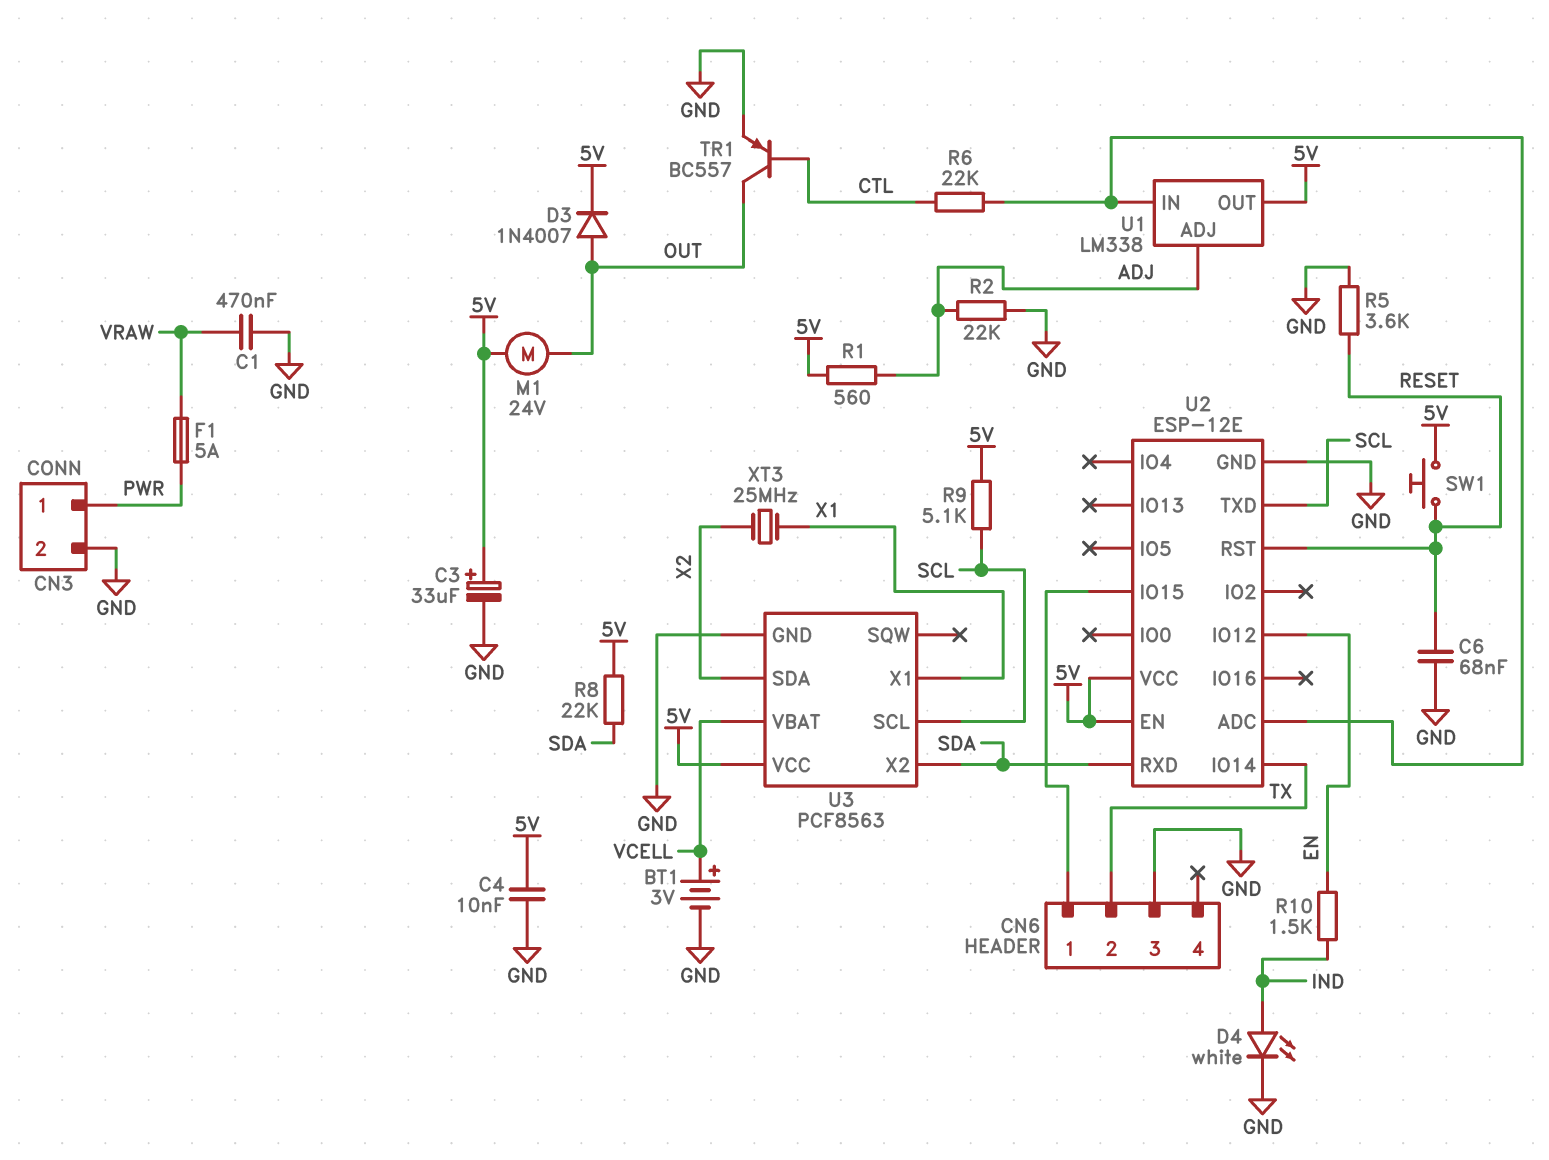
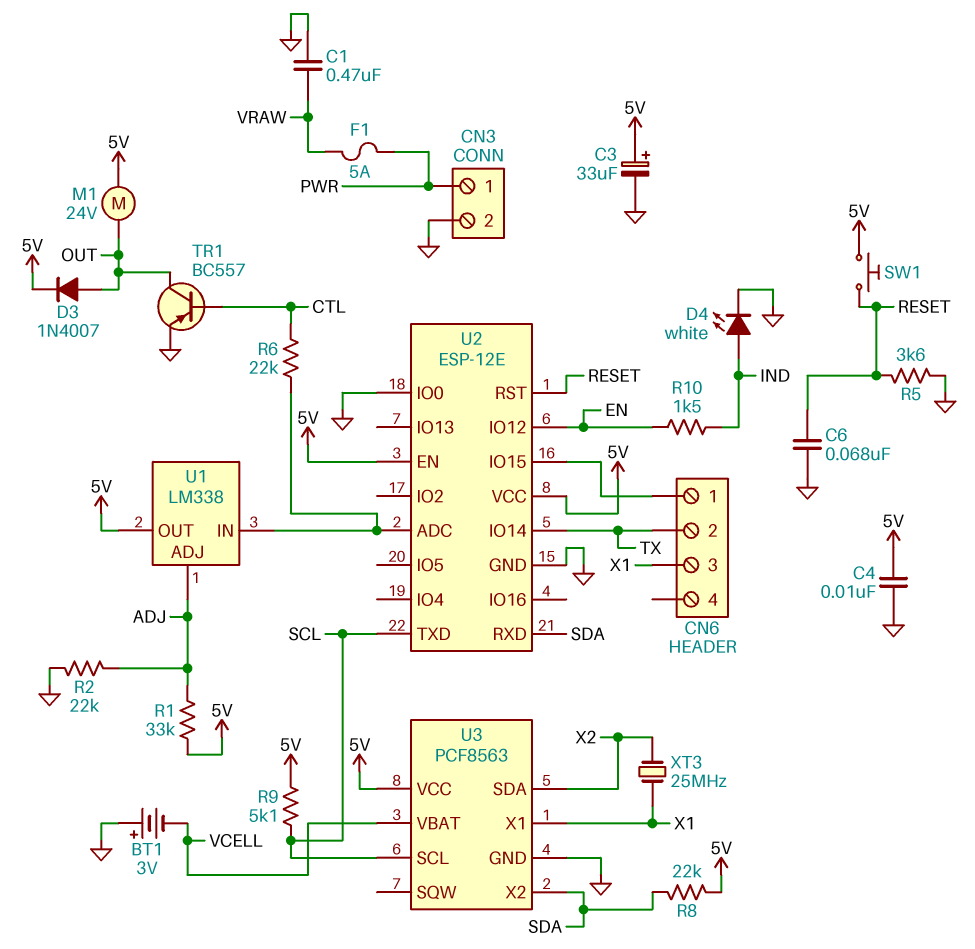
BT1: 3V (plus VCELL, minus GND) -> 3V (plus GND, minus VCELL)
CN6 pin 3: GND -> X1
R1: 560 (5V, ADJ) -> 33k (5V, ADJ)
U2 pin IO0: none -> GND

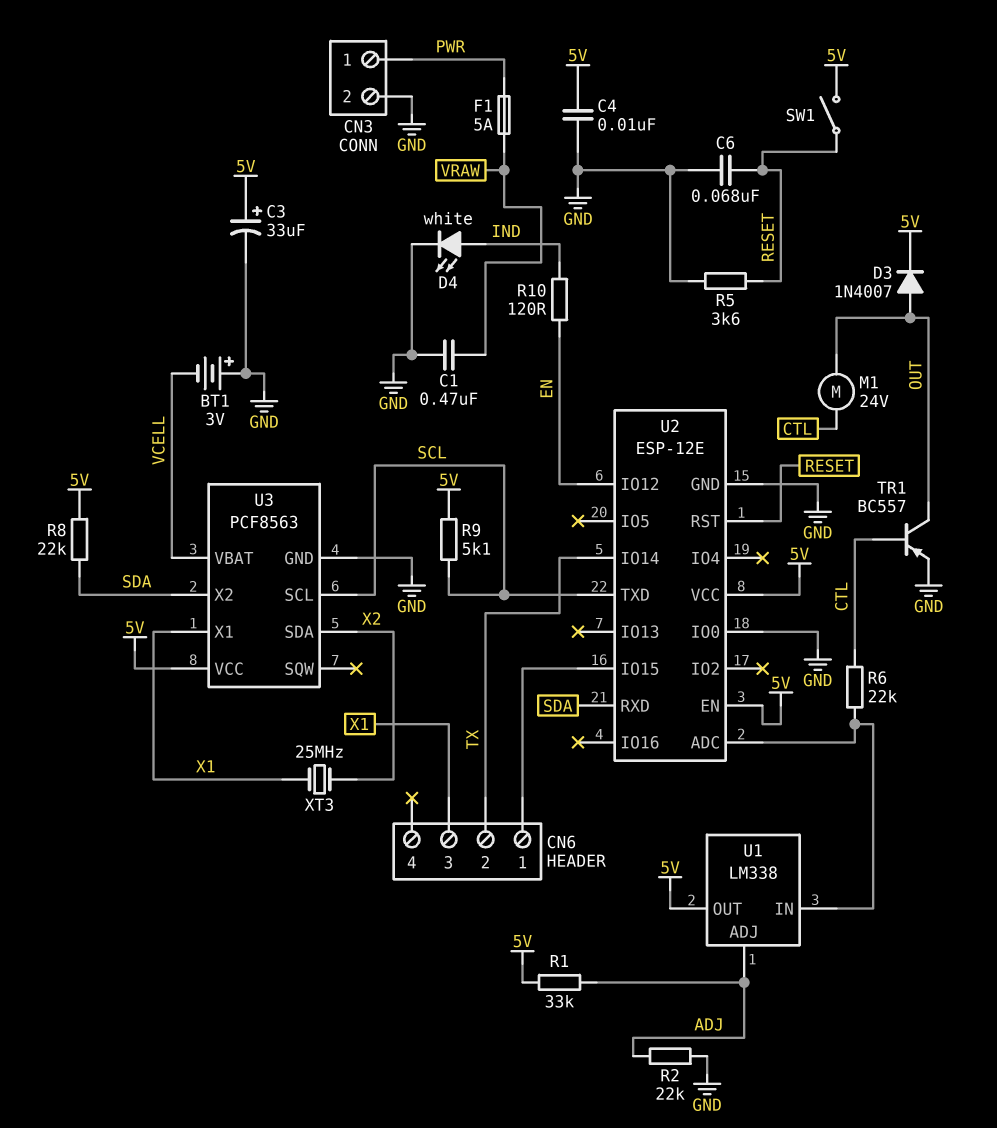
M1: motor 24V (5V, OUT) -> motor 24V (CTL, OUT)
R10: 1.5k (EN, IND) -> 120 (EN, IND)
SW1: button (5V, RESET) -> switch (5V, RESET)

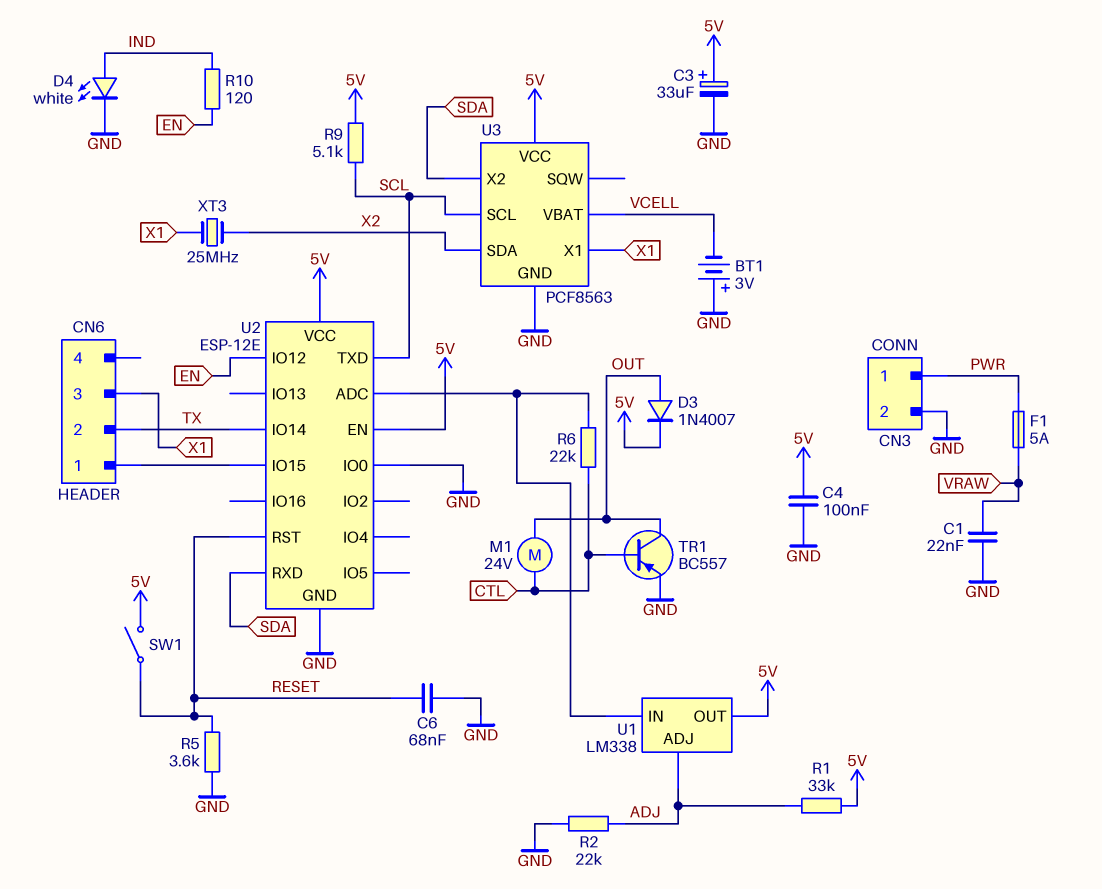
C1: 470nF (GND, VRAW) -> 22nF (GND, VRAW)
C4: 10nF (5V, GND) -> 100nF (5V, GND)
R8: 22k (5V, SDA) -> none

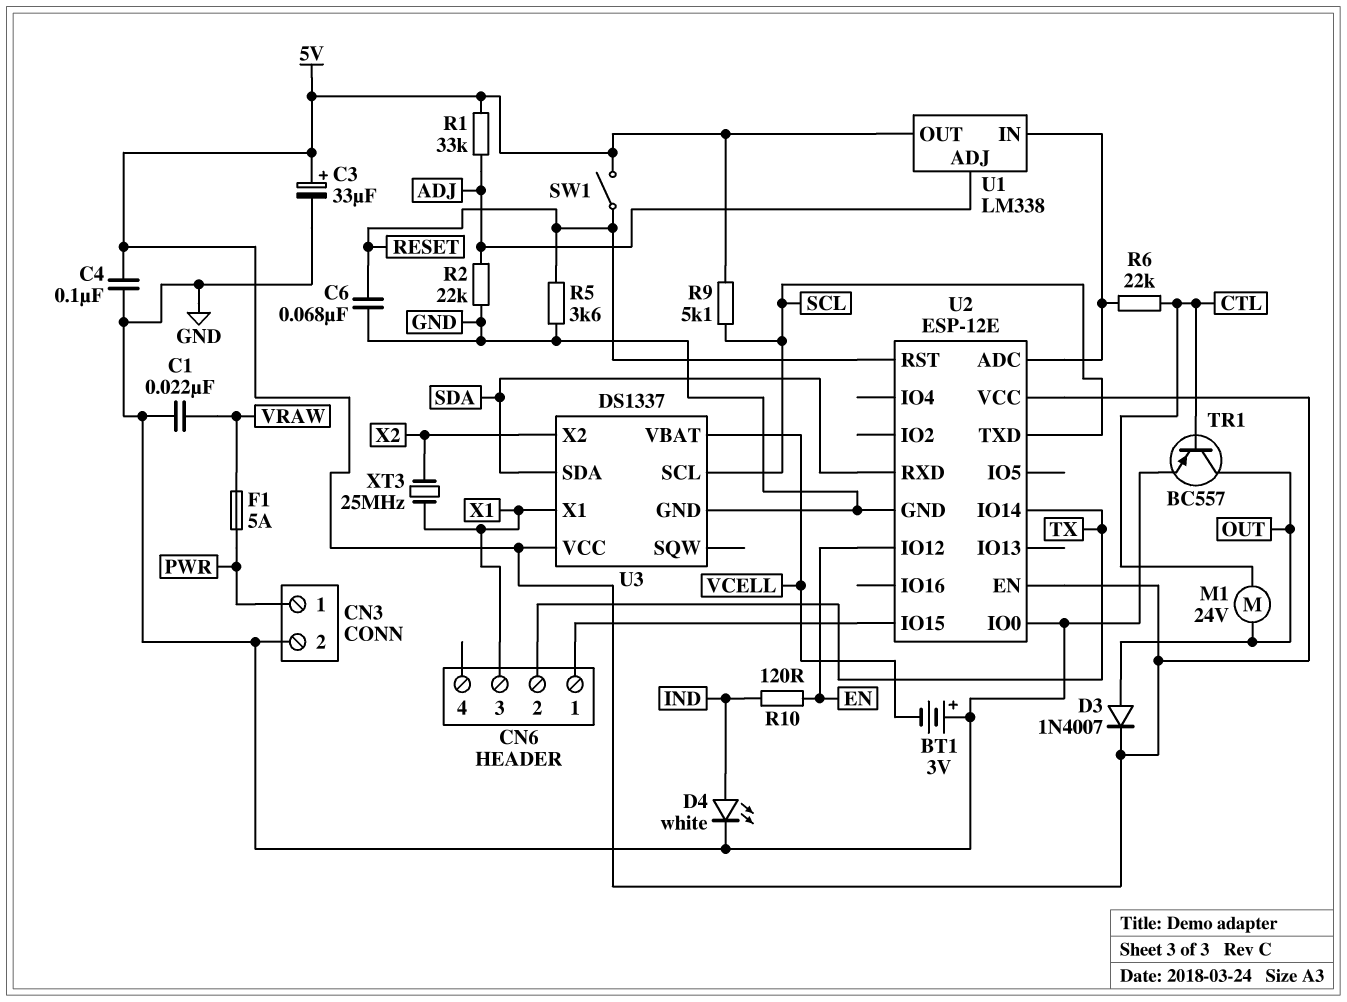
U3: PCF8563 -> DS1337
U3 pin SDA: X2 -> SDA
U3 pin X2: SDA -> X2

